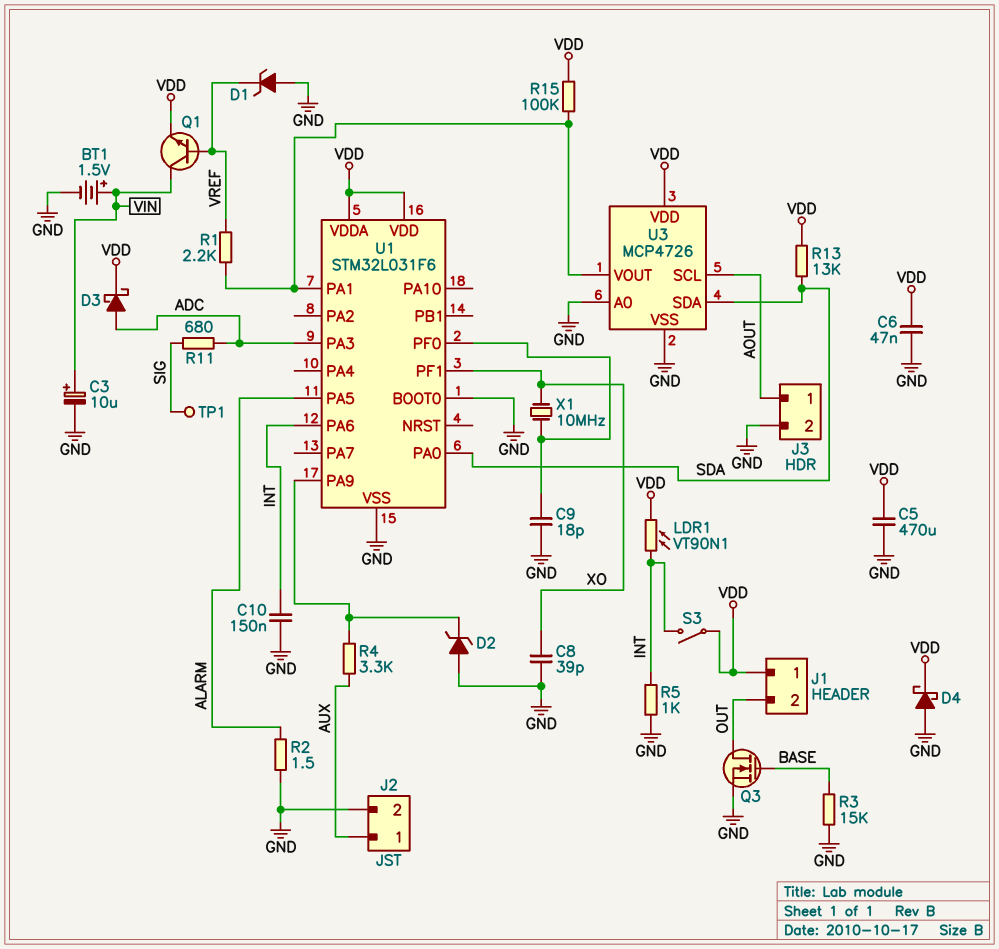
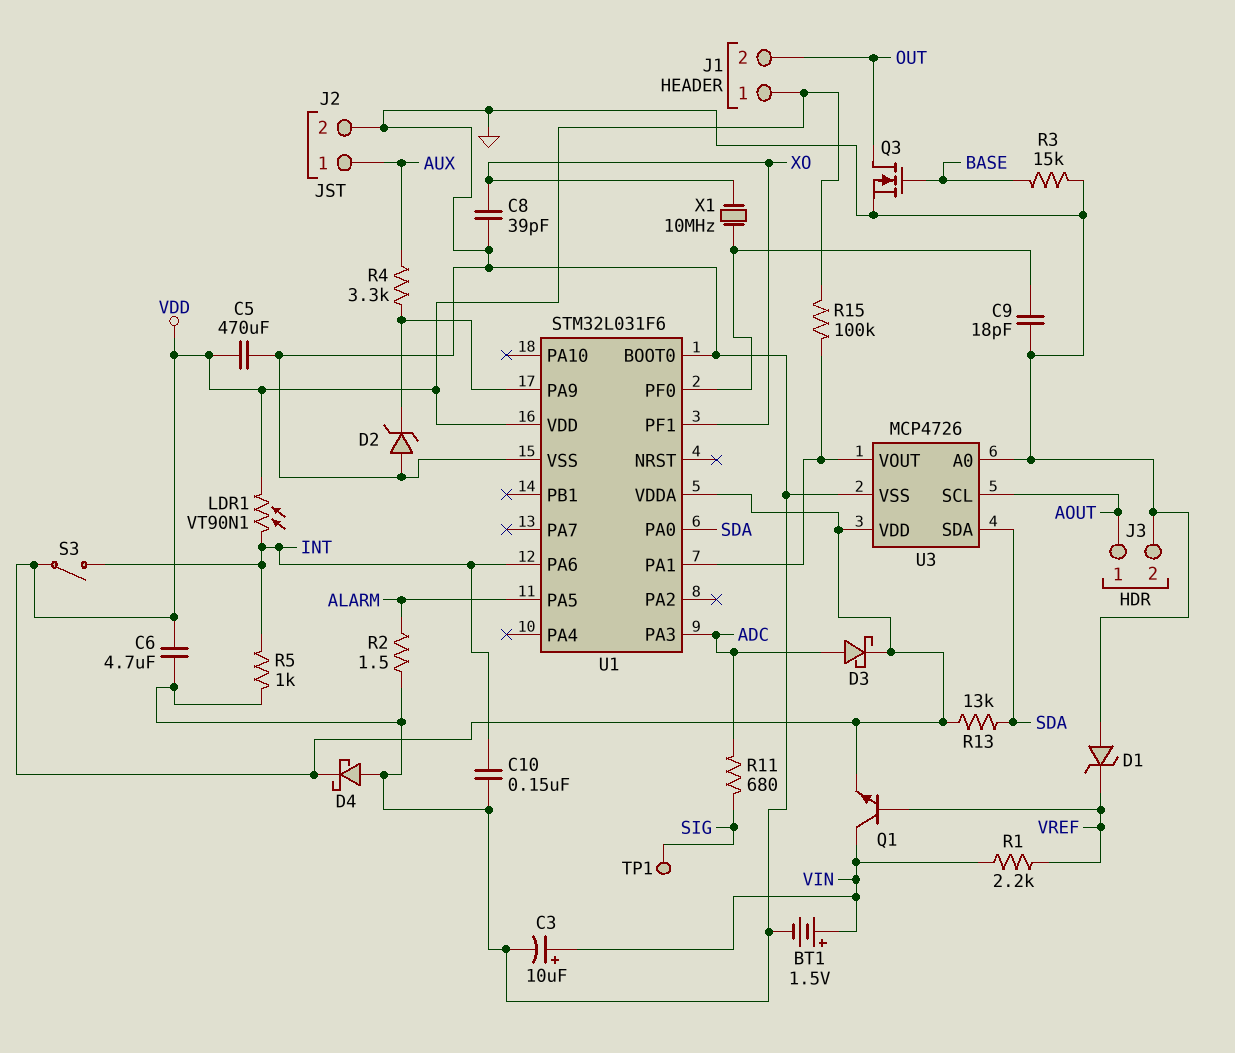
C6: 47nF (GND, VDD) -> 4.7uF (GND, VDD)
R1: 2.2k (U1/PA1, VREF) -> 2.2k (VIN, VREF)

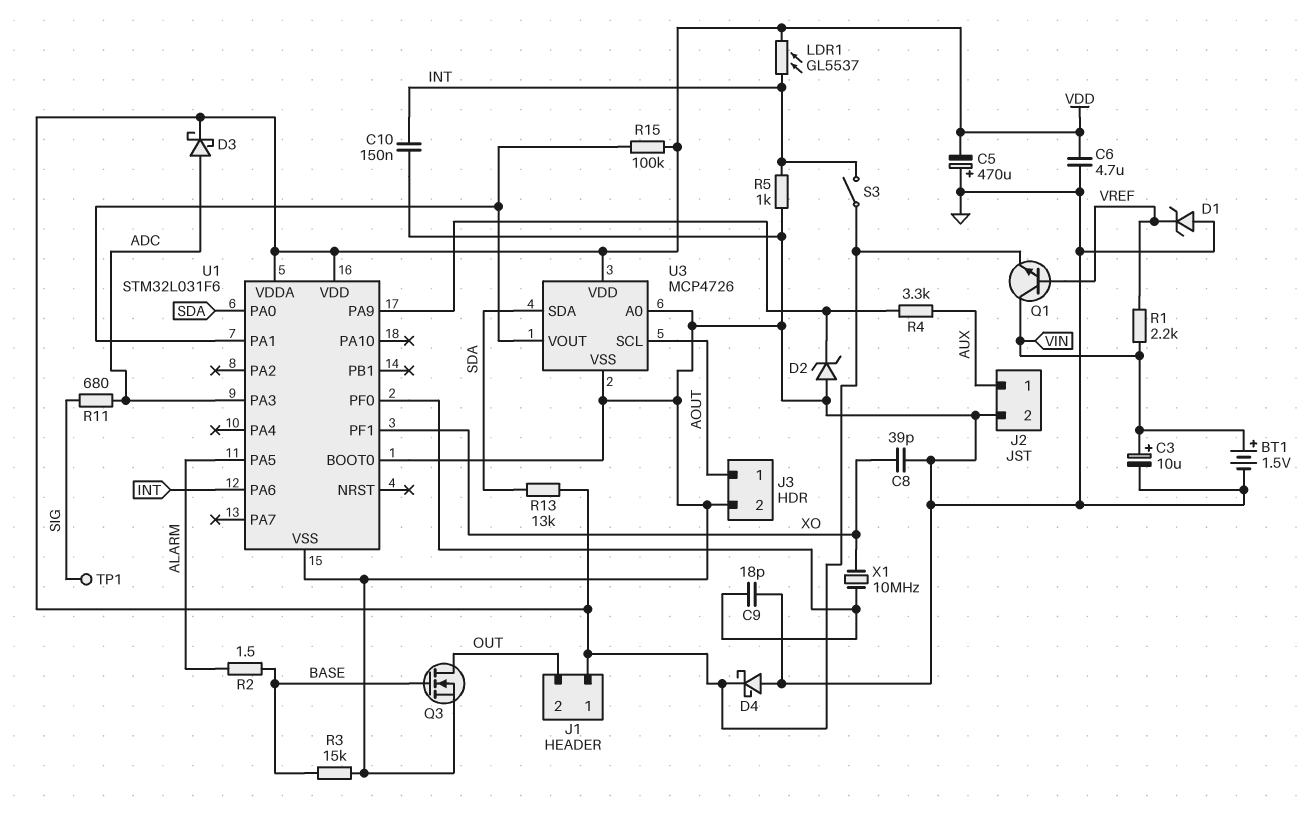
C5: 470uF (GND, VDD) -> 470uF (plus GND, minus VDD)
LDR1: VT90N1 (INT, VDD) -> GL5537 (INT, VDD)
R2: 1.5 (ALARM, GND) -> 1.5 (ALARM, BASE)

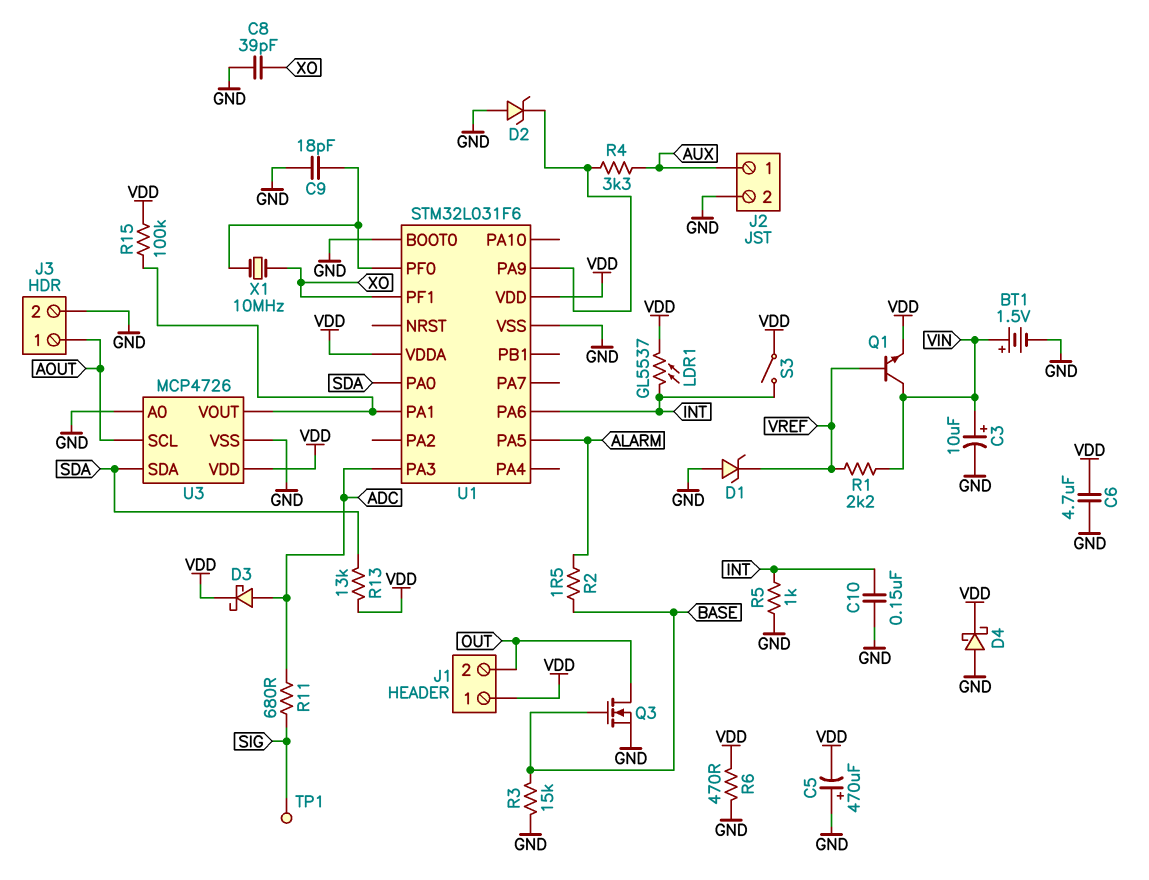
R6: none -> 470 (GND, VDD)

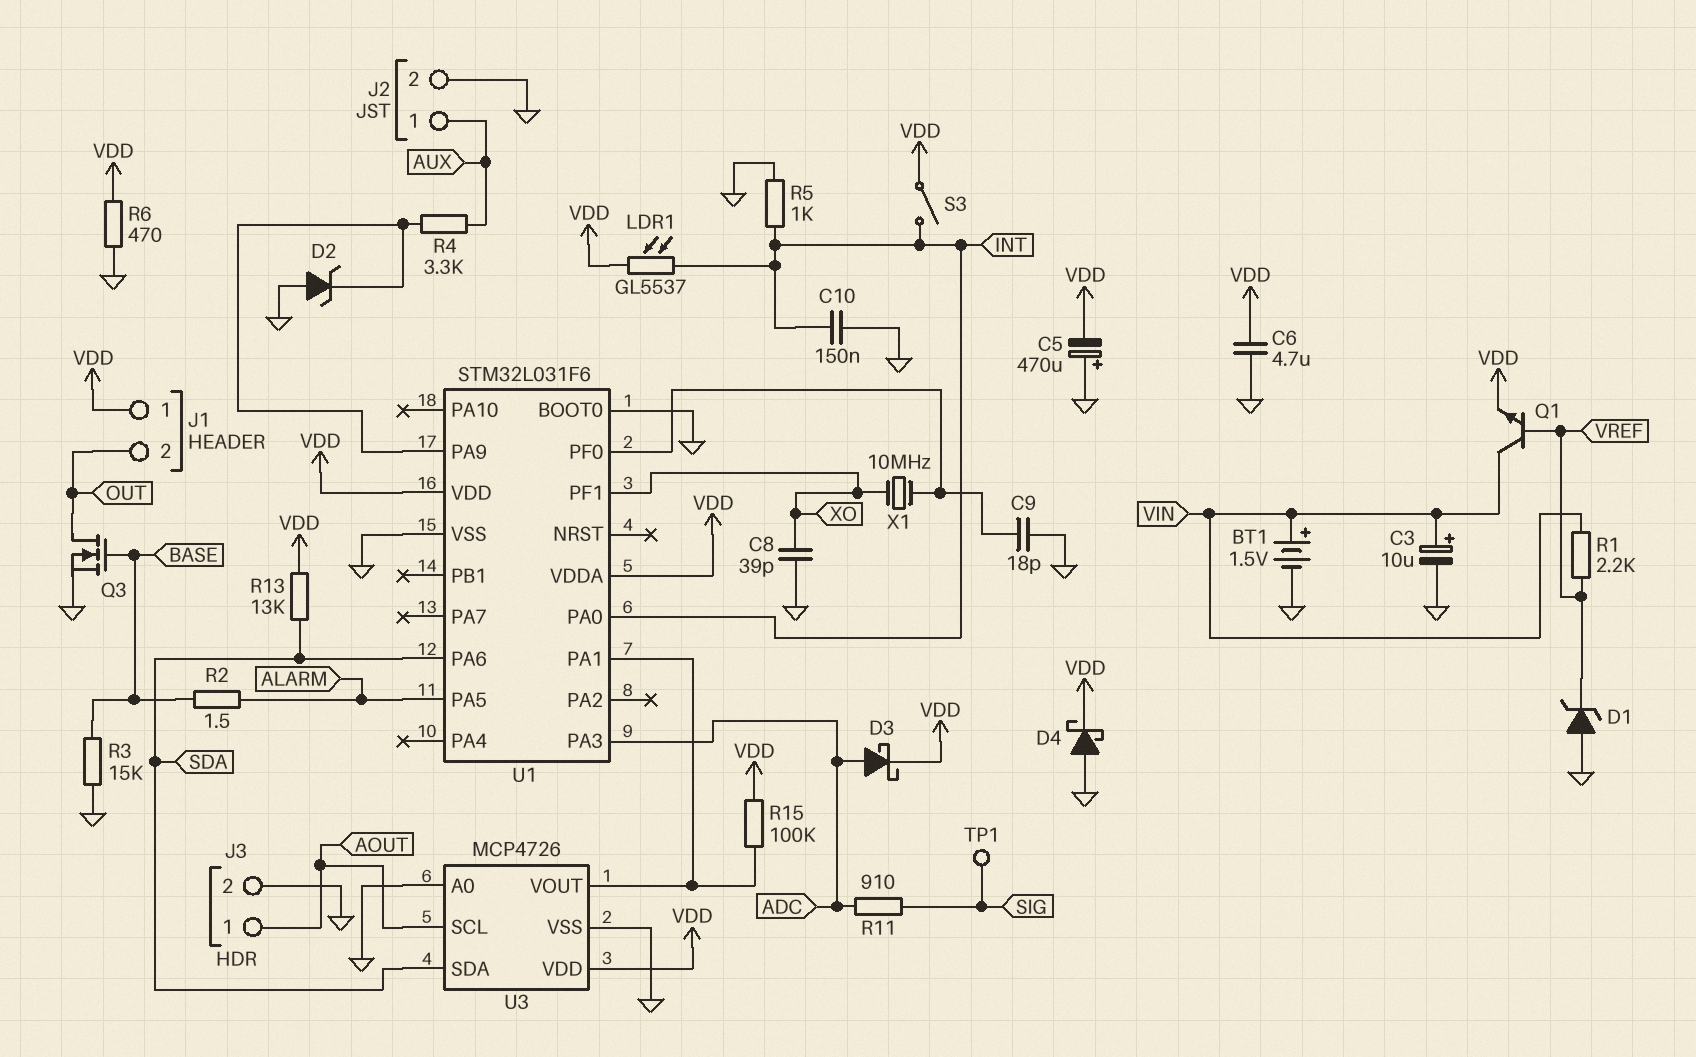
R11: 680 (ADC, SIG) -> 910 (ADC, SIG)
U1 pin PA0: SDA -> INT
U1 pin PA6: INT -> SDA

